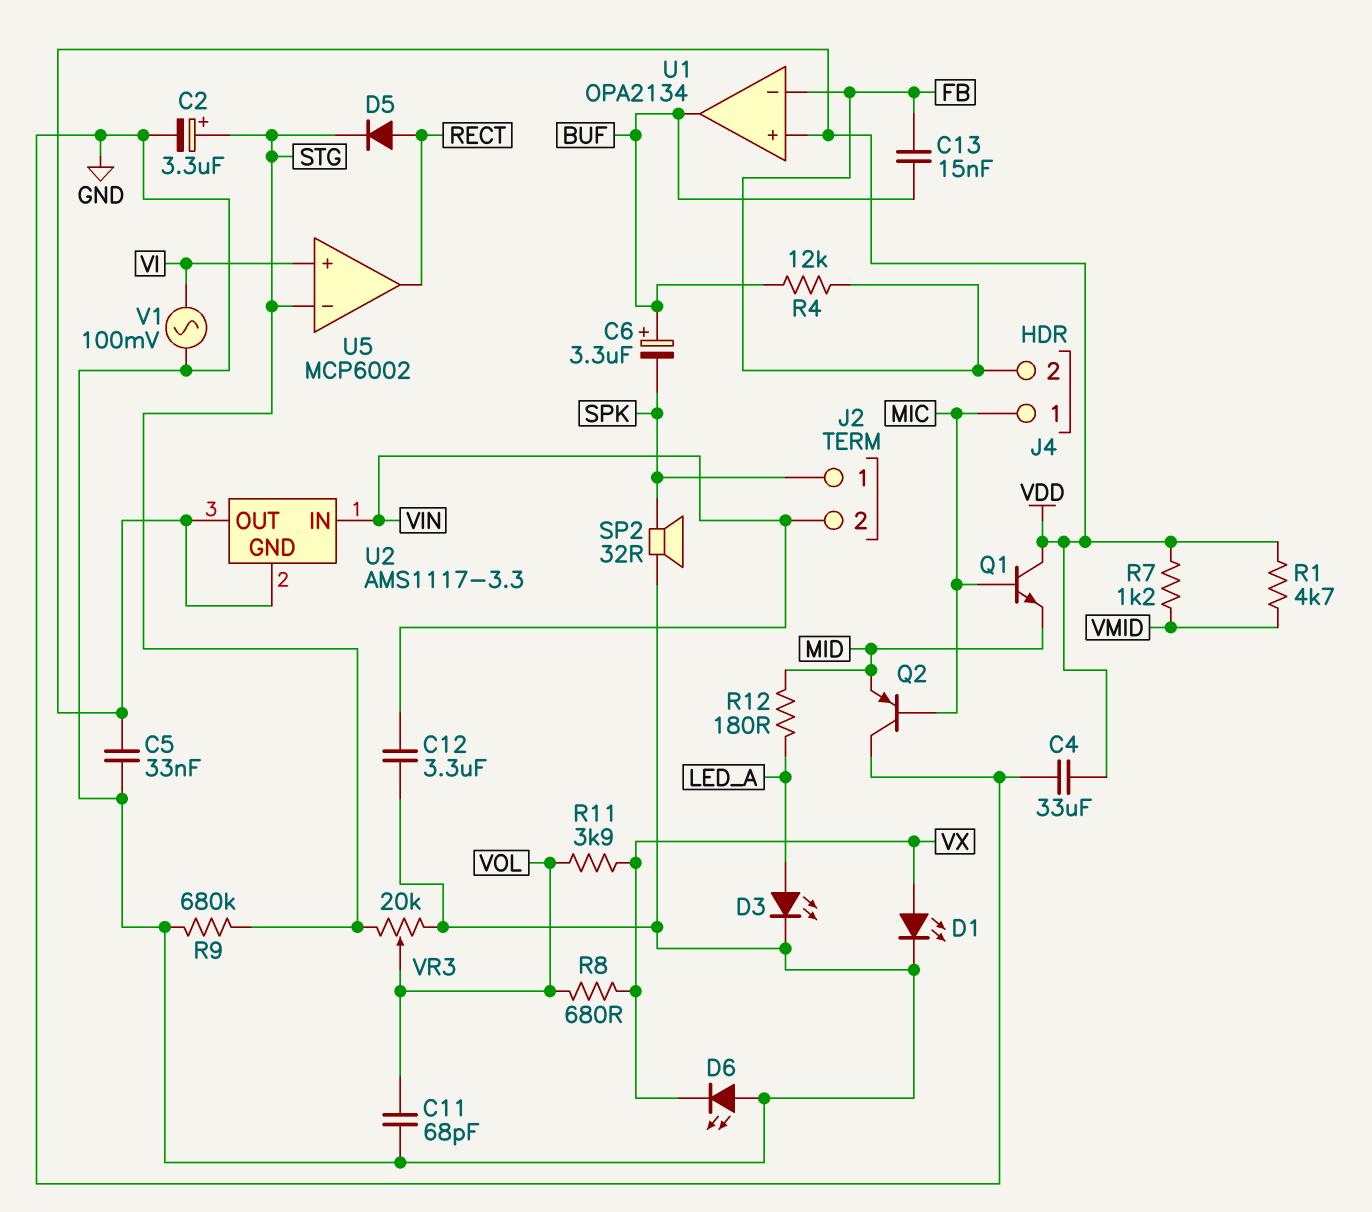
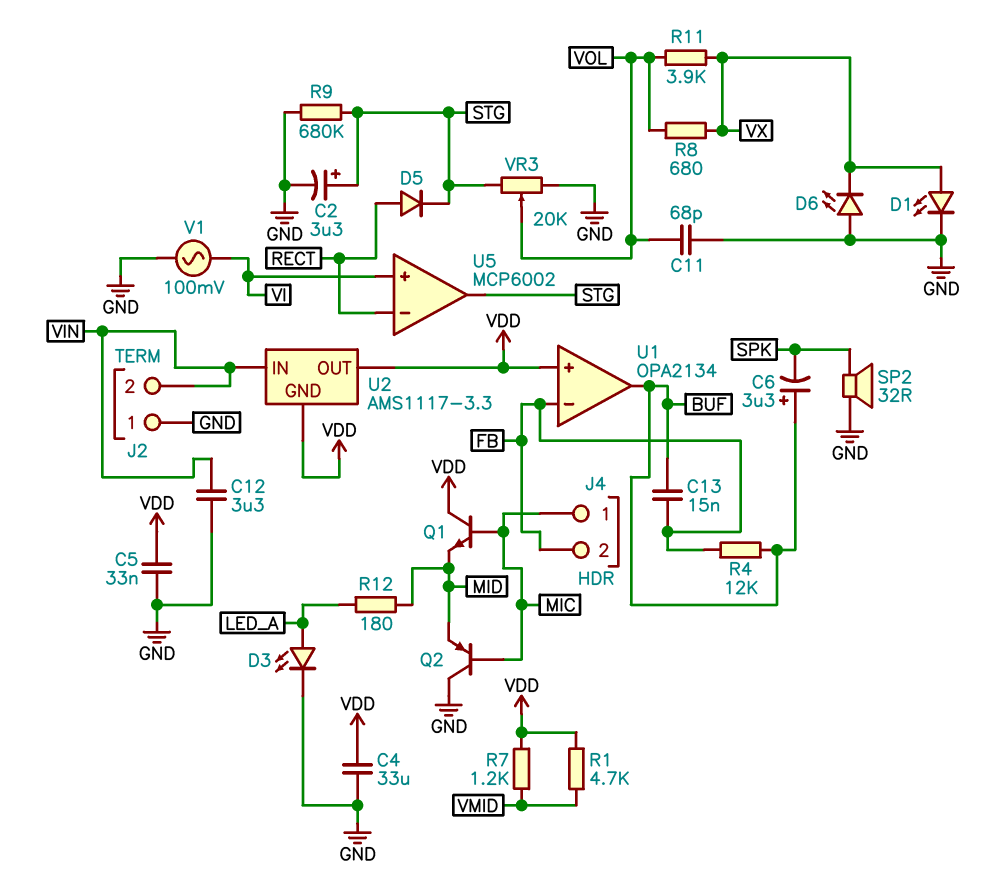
J2 pin 1: SPK -> GND
U5 pin in-: STG -> RECT
U5 pin out: RECT -> STG

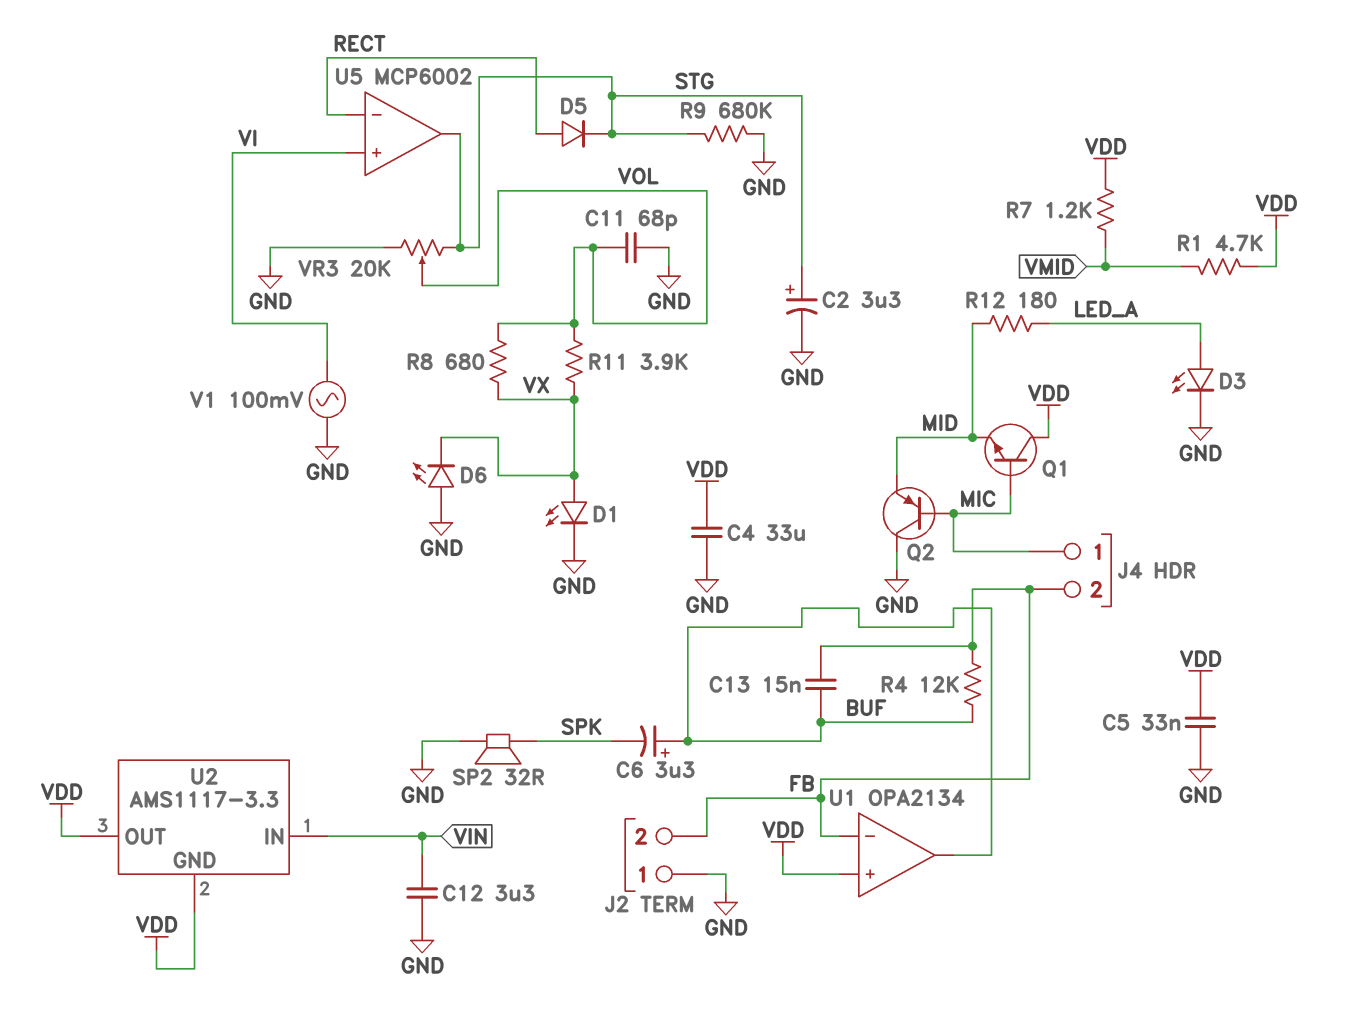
J2 pin 2: VIN -> FB

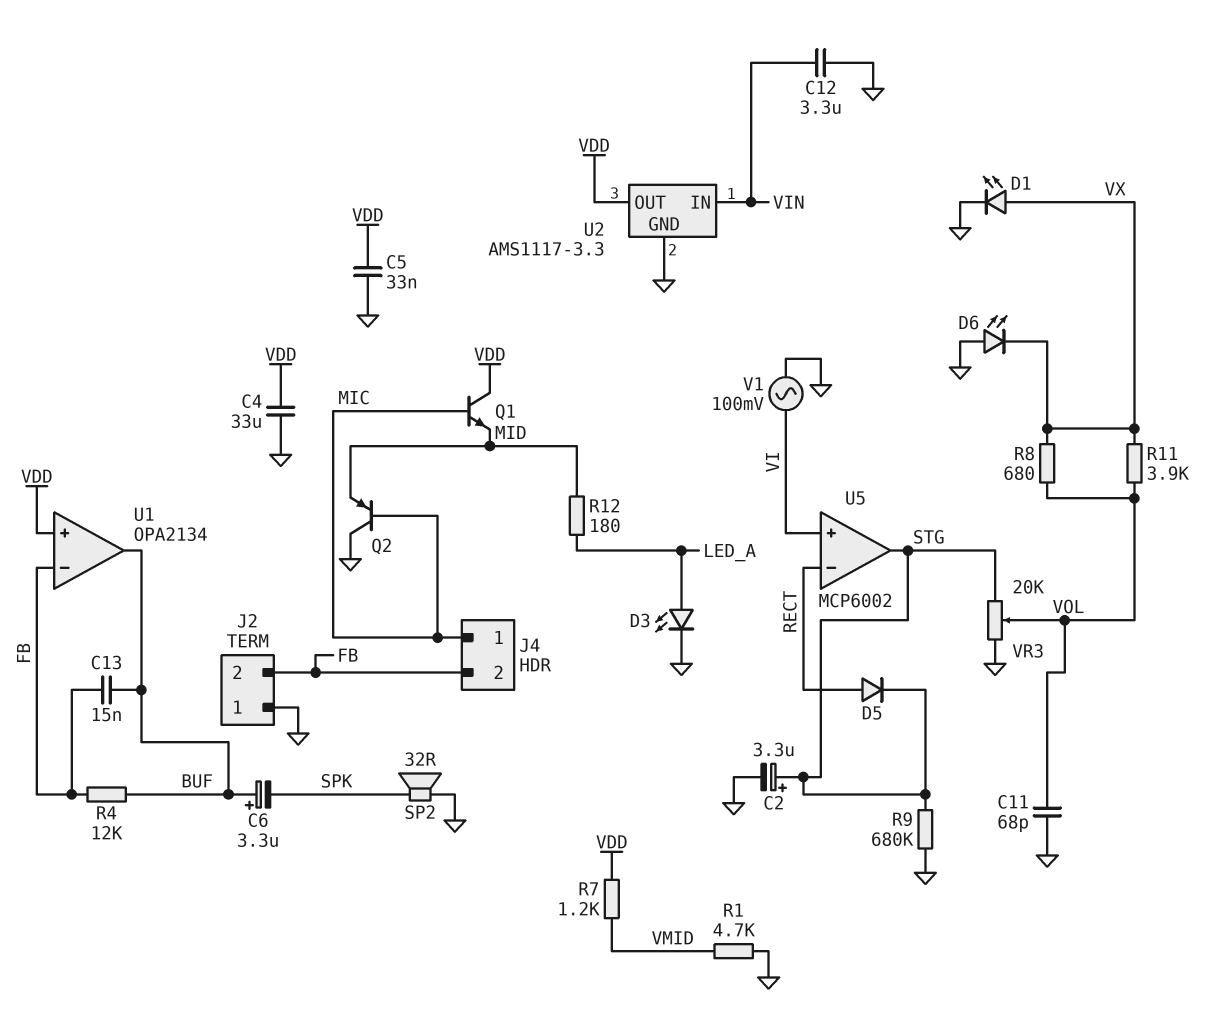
R1: 4.7k (VDD, VMID) -> 4.7k (GND, VMID)
U2 pin GND: VDD -> GND

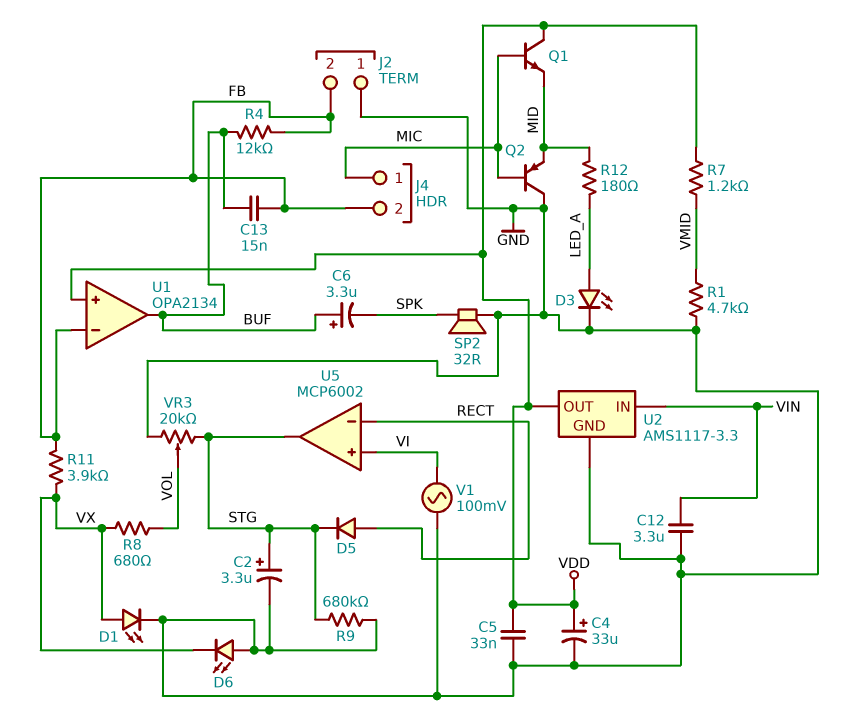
C4: 33uF (GND, VDD) -> 33uF (plus VDD, minus GND)
C11: 68pF (GND, VOL) -> none
R11: 3.9k (VOL, VX) -> 3.9k (FB, VX)

